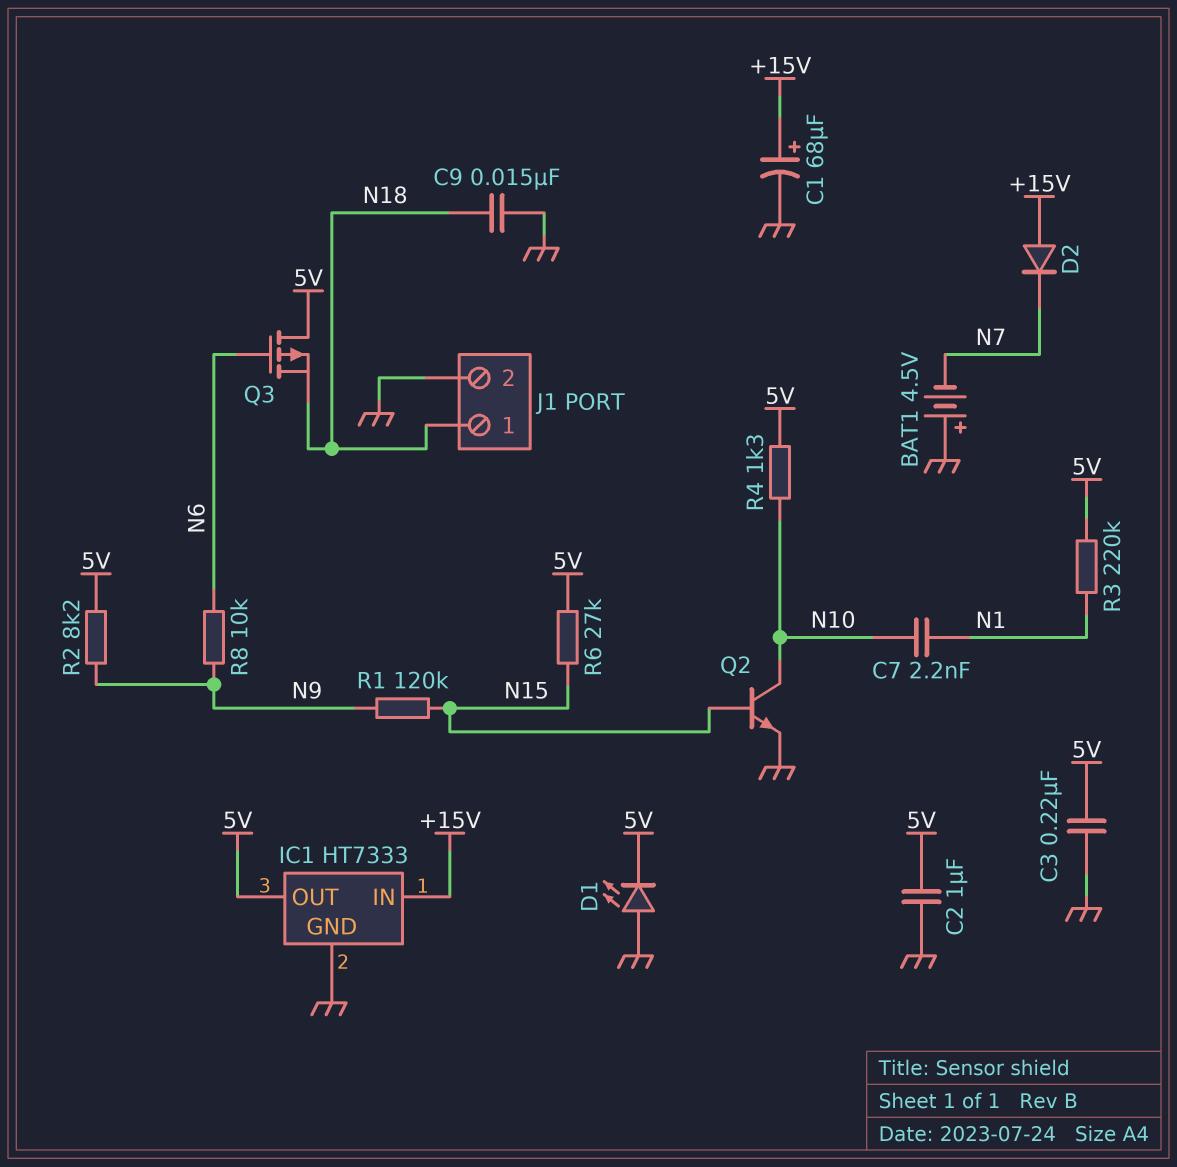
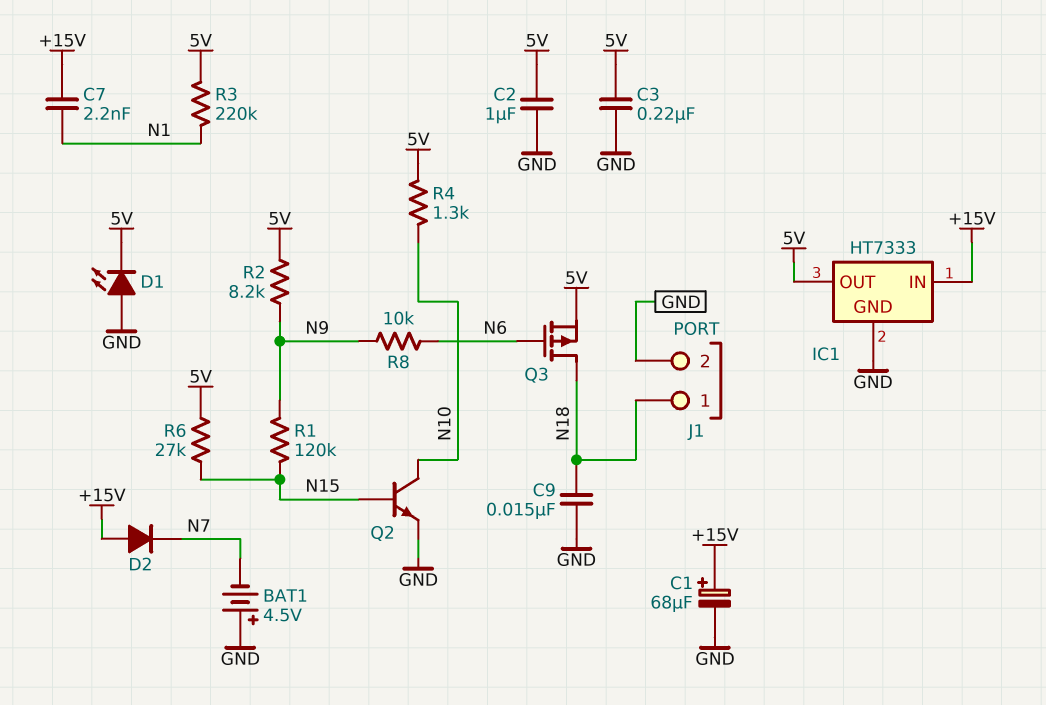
C7: 2.2nF (N1, N10) -> 2.2nF (+15V, N1)
Q3: PMOS (G N6, D 5V, S N18) -> PMOS (G N6, D N18, S 5V)

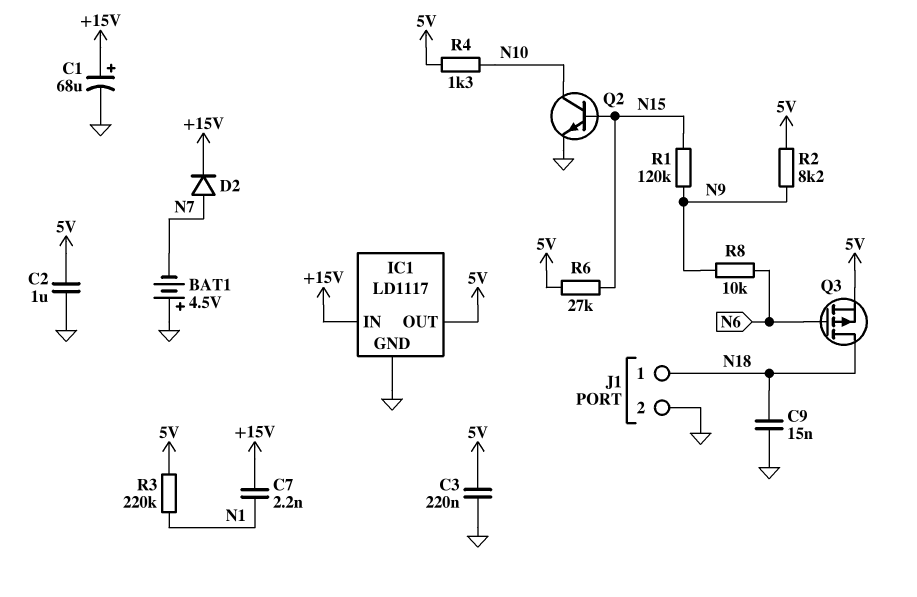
D1: LED (A GND, K 5V) -> none
D2: diode (A +15V, K N7) -> diode (A N7, K +15V)
IC1: HT7333 -> LD1117

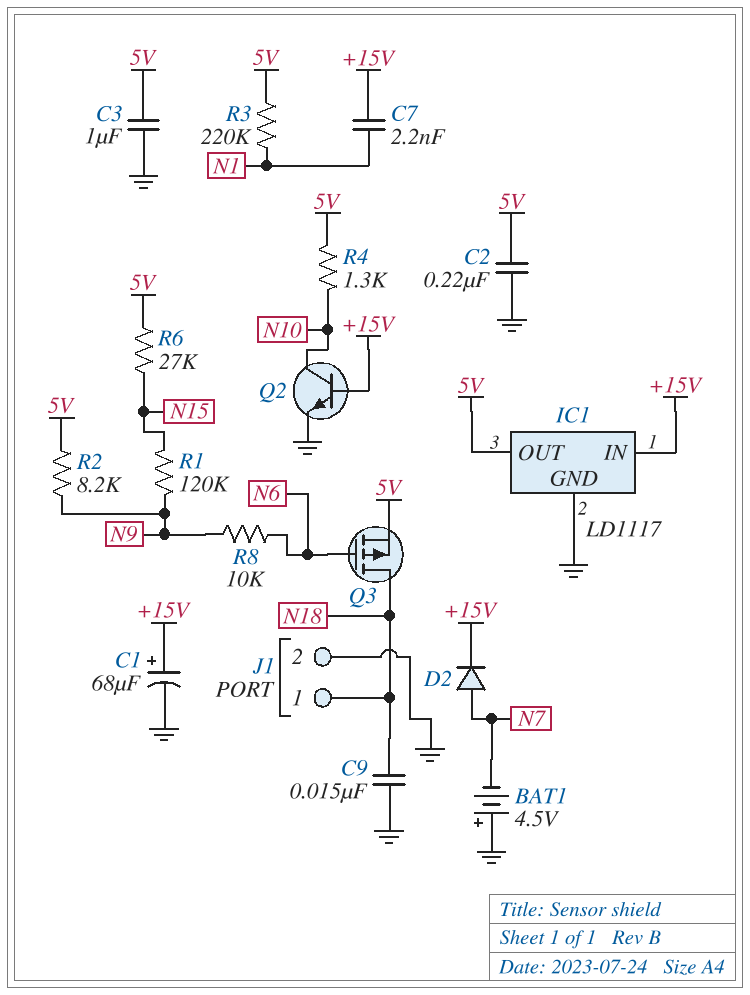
C2: 1uF (5V, GND) -> 220nF (5V, GND)
C3: 220nF (5V, GND) -> 1uF (5V, GND)
Q2: NPN (B N15, C N10, E GND) -> NPN (B +15V, C N10, E GND)

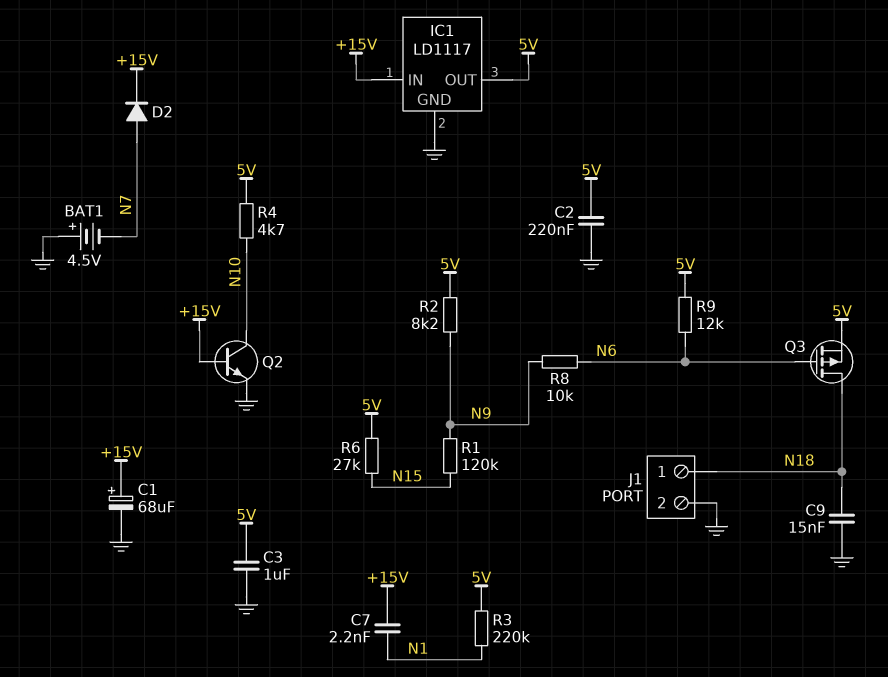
R4: 1.3k (5V, N10) -> 4.7k (5V, N10)
R9: none -> 12k (5V, N6)

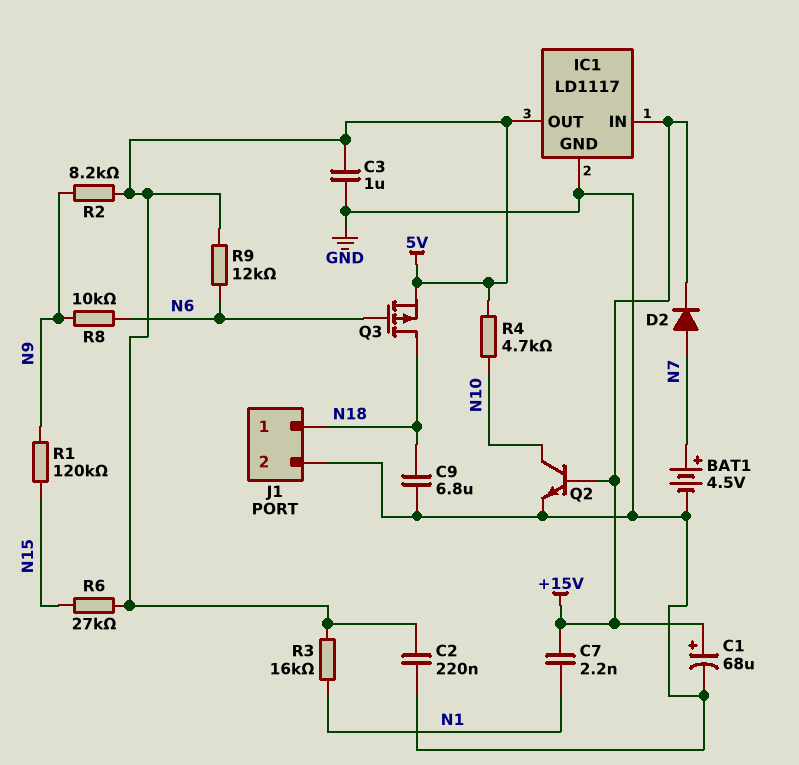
BAT1: 4.5V (plus GND, minus N7) -> 4.5V (plus N7, minus GND)
C9: 15nF (GND, N18) -> 6.8uF (GND, N18)
R3: 220k (5V, N1) -> 16k (5V, N1)

